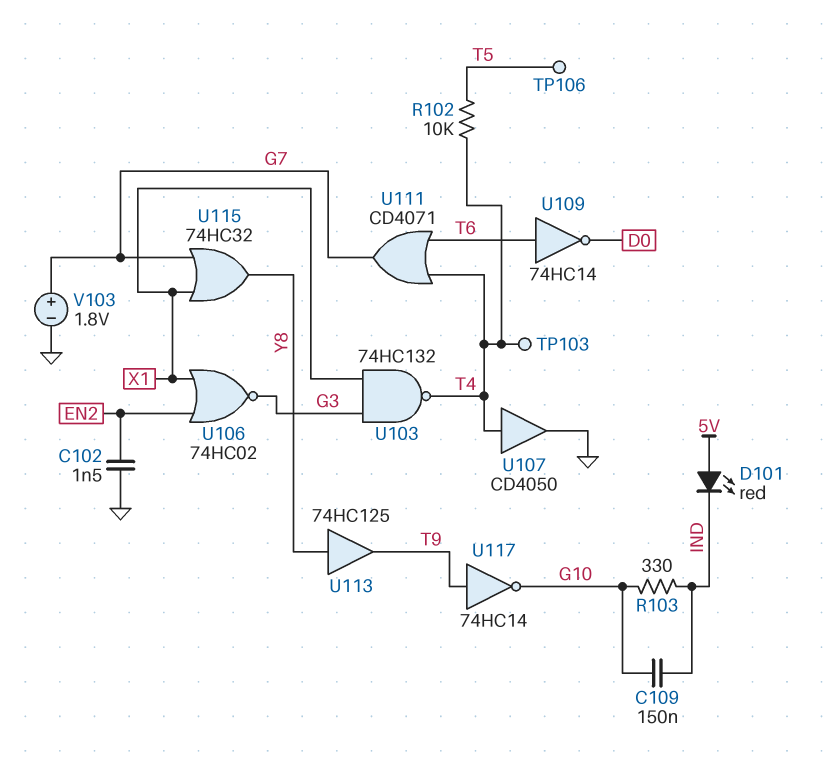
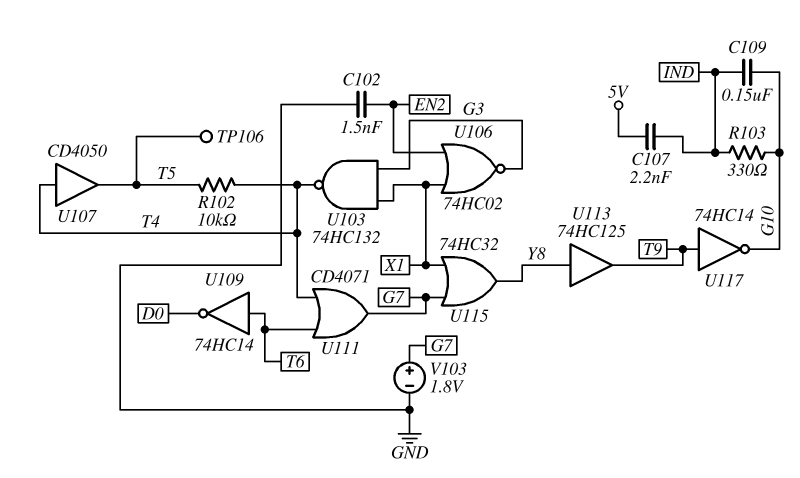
C107: none -> 2.2nF (5V, IND)
D101: LED red (A 5V, K IND) -> none
TP103: test point (T4) -> none
U107: buffer CD4050 (in T4, out GND) -> buffer CD4050 (in T4, out T5)

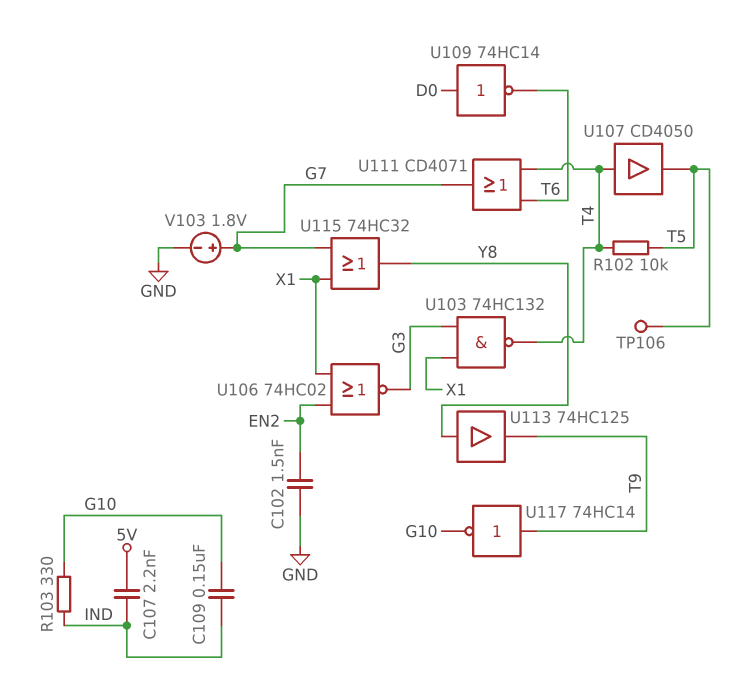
U109: NOT 74HC14 (in T6, out D0) -> NOT 74HC14 (in D0, out T6)

